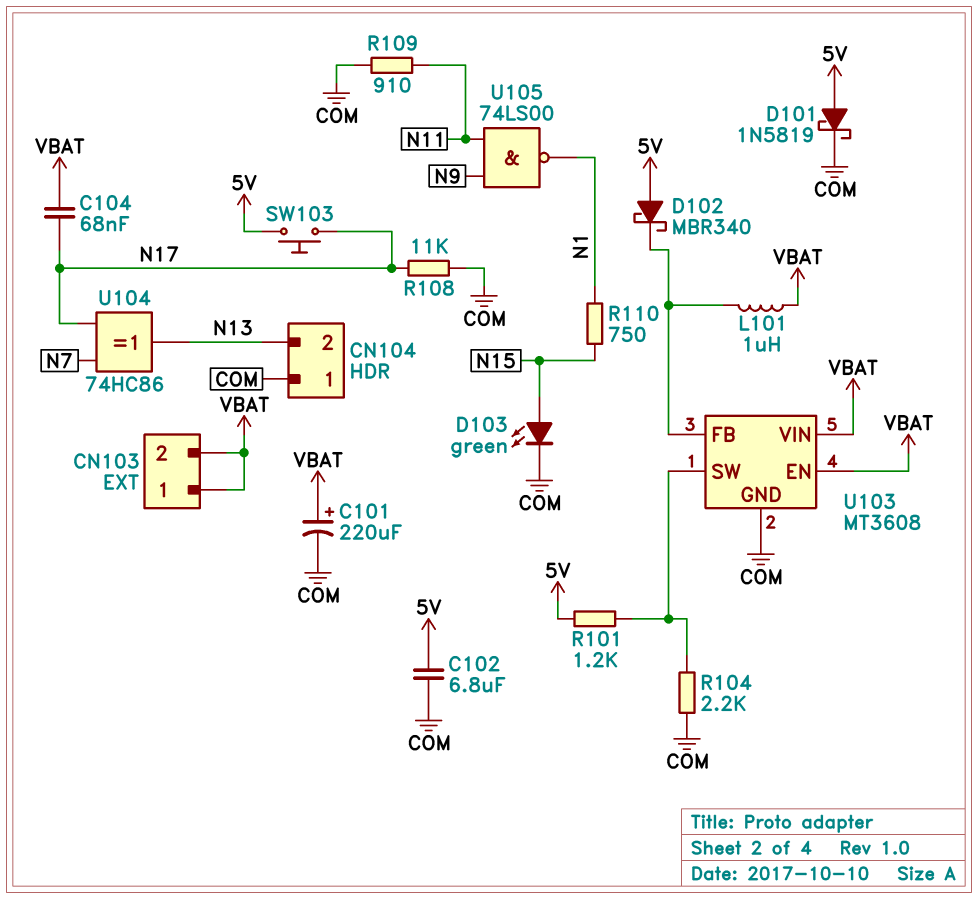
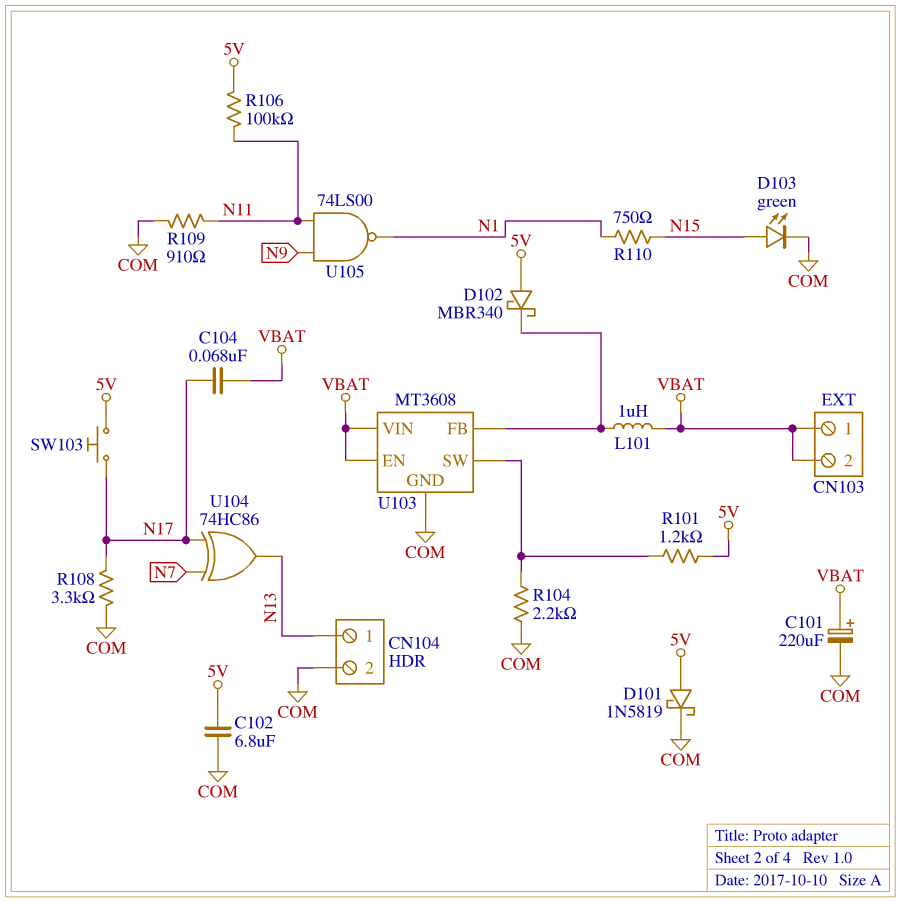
CN104 pin 1: COM -> N13
CN104 pin 2: N13 -> COM
R106: none -> 100k (5V, N11)
R108: 11k (COM, N17) -> 3.3k (COM, N17)

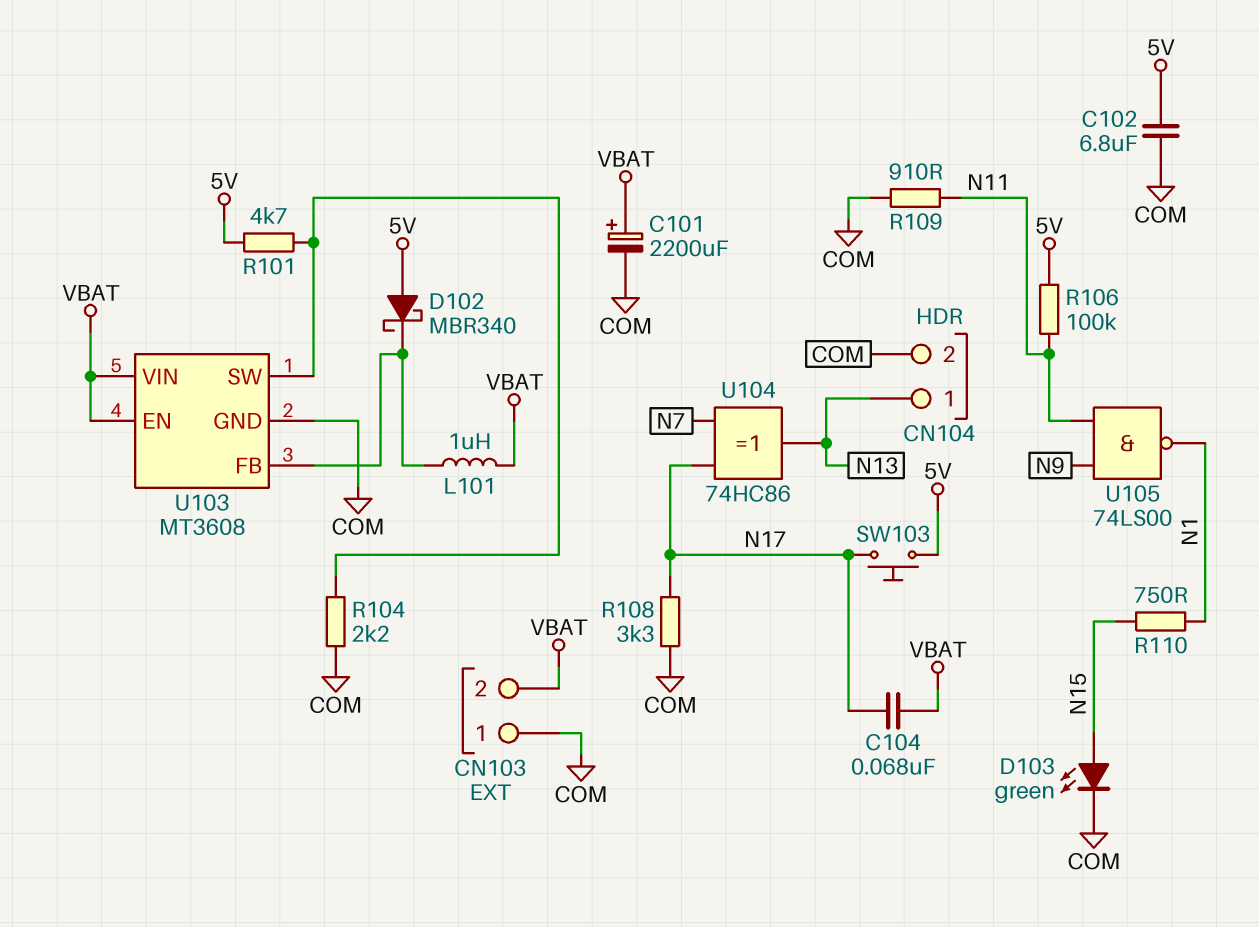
C101: 220uF (plus VBAT, minus COM) -> 2200uF (plus VBAT, minus COM)
CN103 pin 1: VBAT -> COM
D101: schottky 1N5819 (A 5V, K COM) -> none
R101: 1.2k (5V, U103/SW) -> 4.7k (5V, U103/SW)

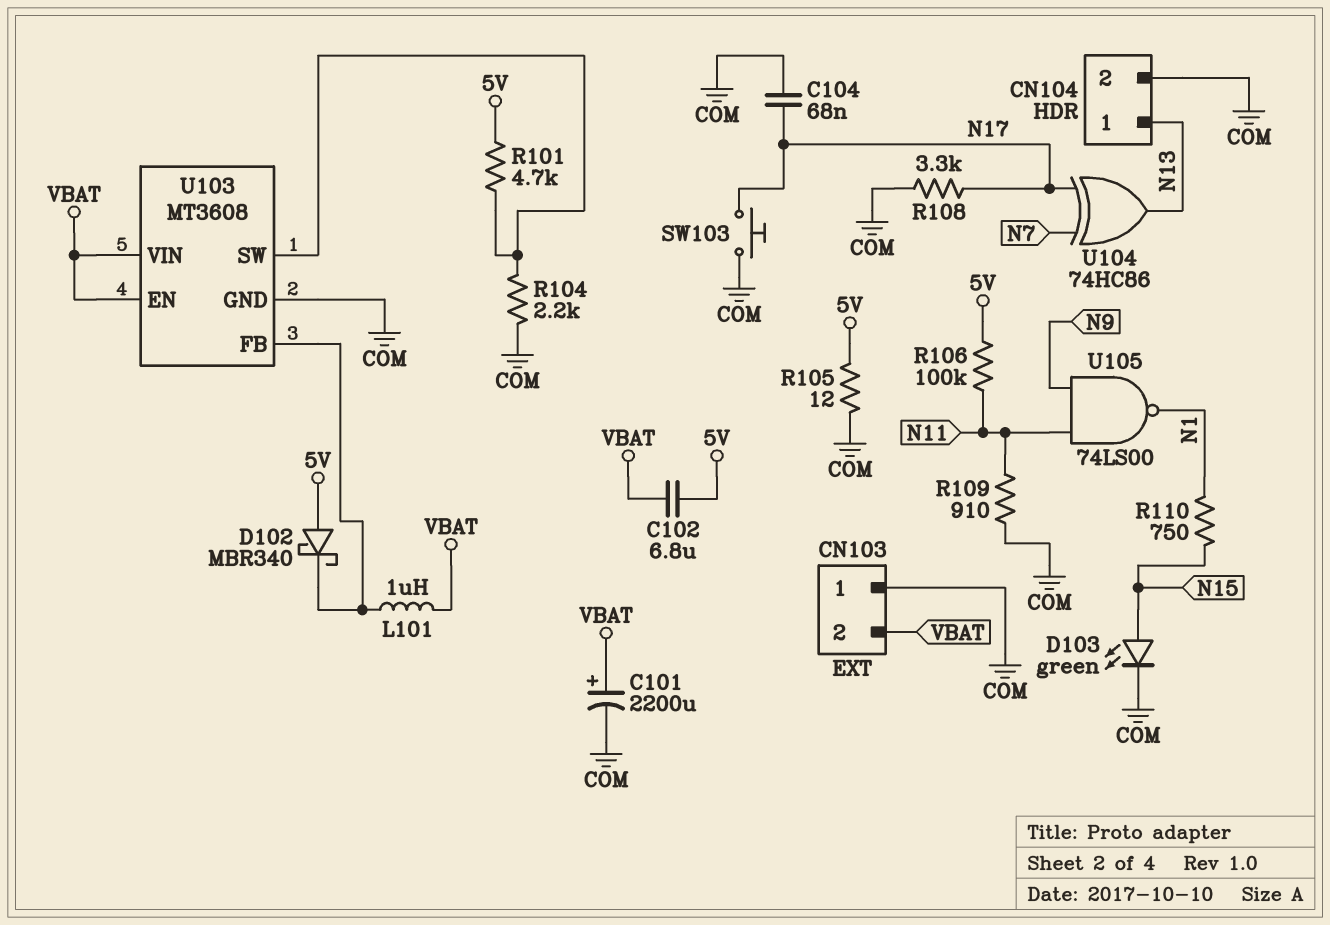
C102: 6.8uF (5V, COM) -> 6.8uF (5V, VBAT)
C104: 68nF (N17, VBAT) -> 68nF (COM, N17)
R105: none -> 12 (5V, COM)
SW103: button (5V, N17) -> button (COM, N17)

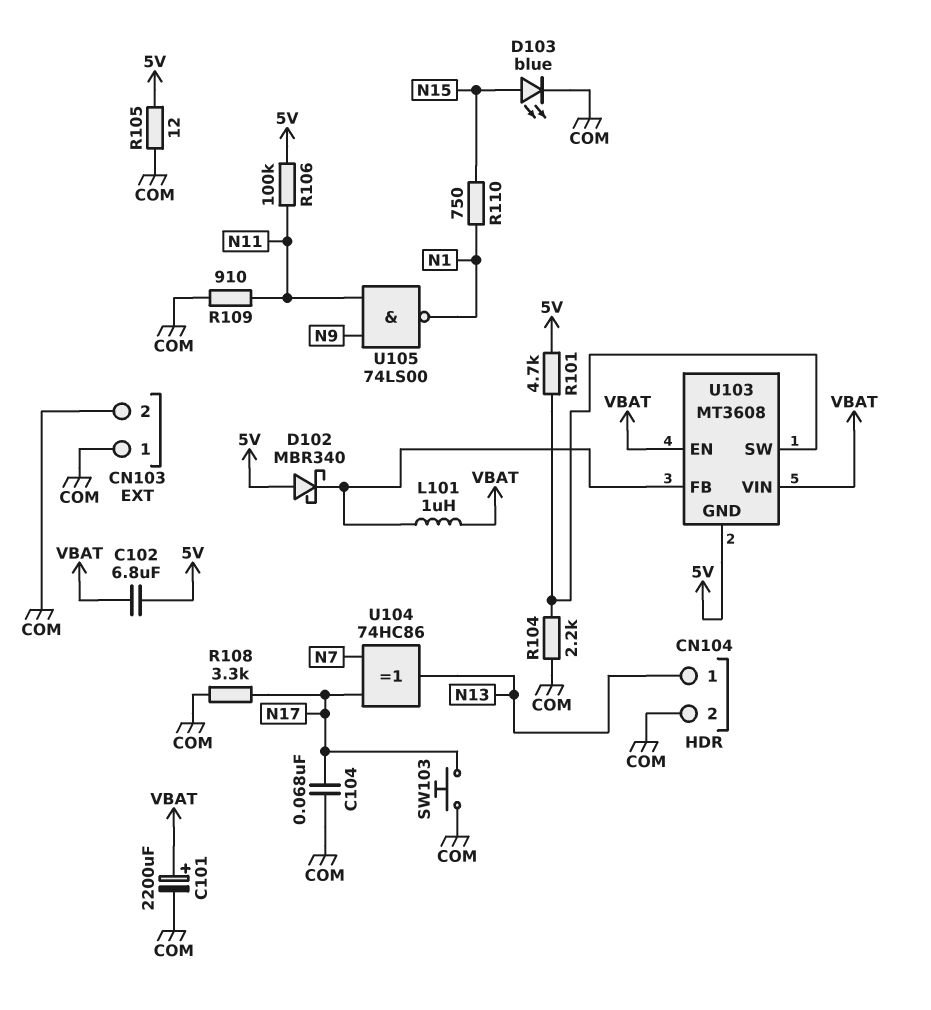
CN103 pin 2: VBAT -> COM
D103: LED green (A N15, K COM) -> LED blue (A N15, K COM)
U103 pin GND: COM -> 5V

